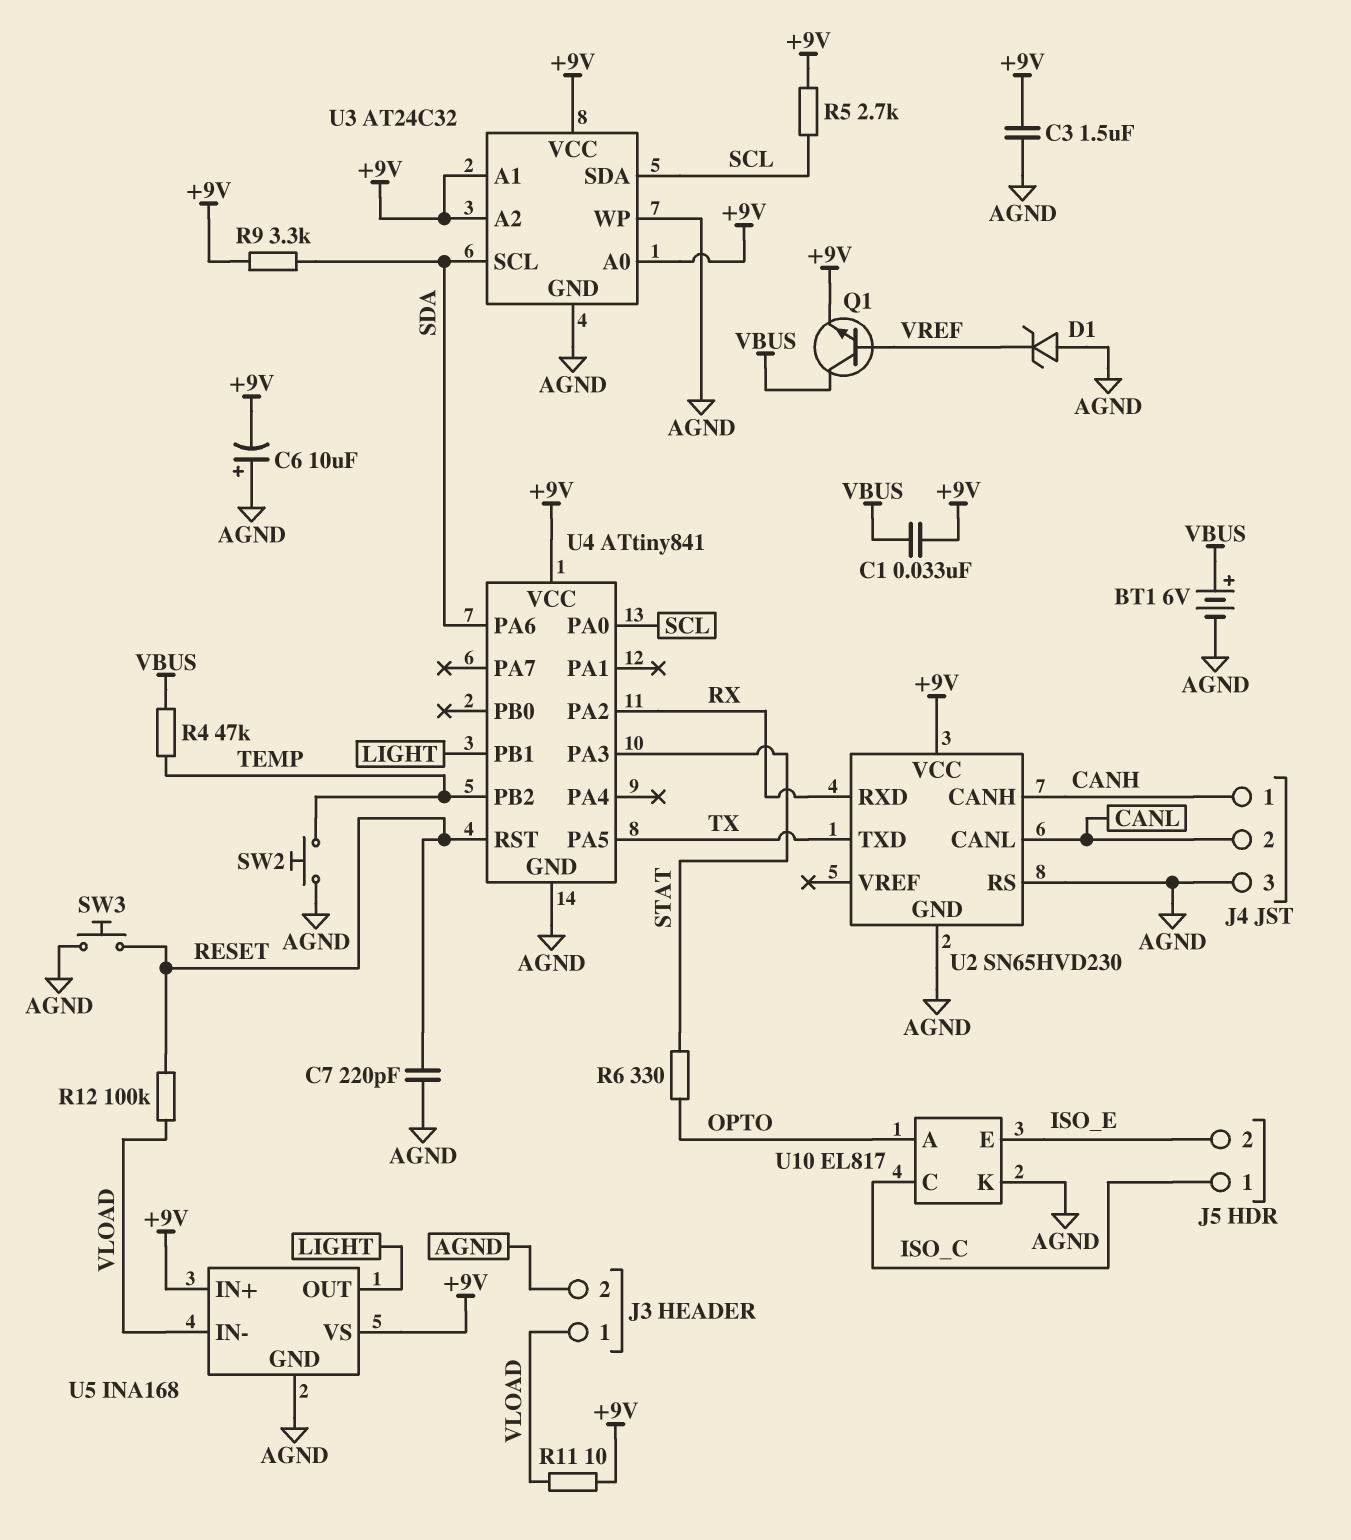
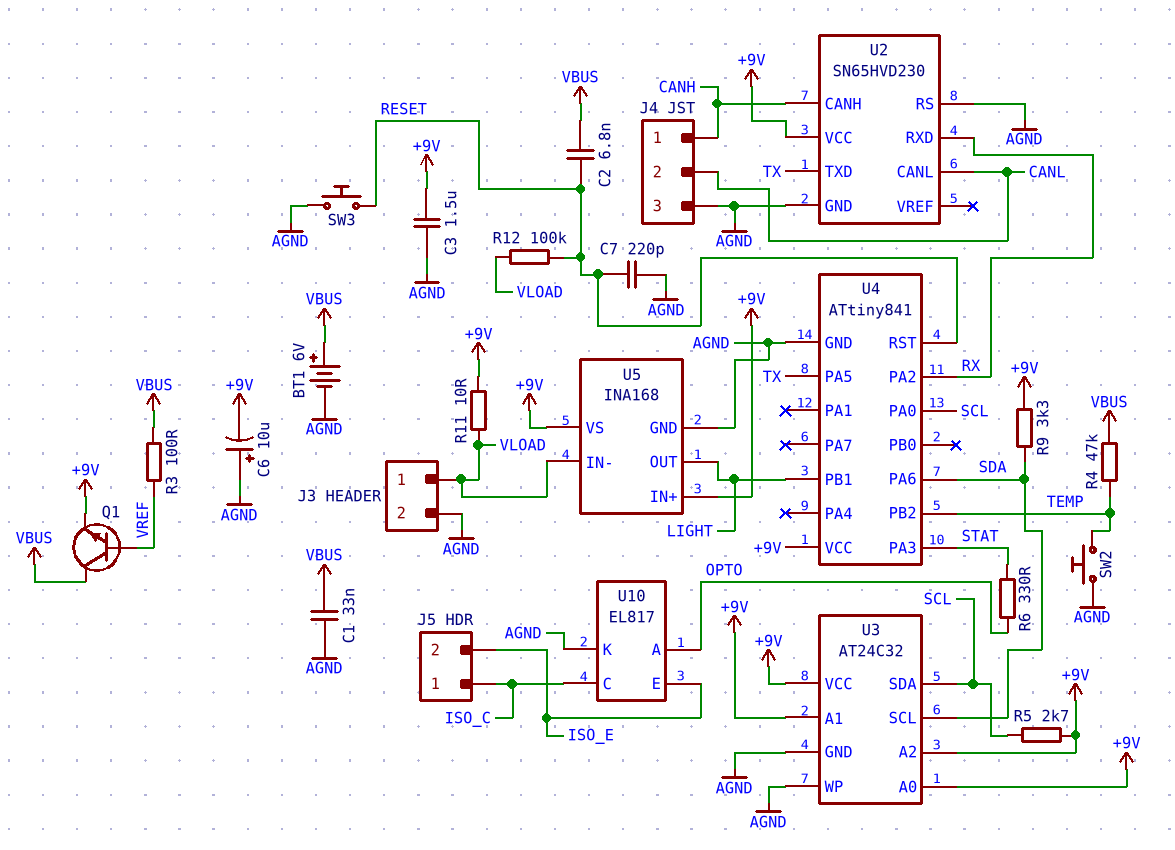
C1: 33nF (+9V, VBUS) -> 33nF (AGND, VBUS)
C2: none -> 6.8nF (RESET, VBUS)
D1: zener (A AGND, K VREF) -> none
R3: none -> 100 (VBUS, VREF)

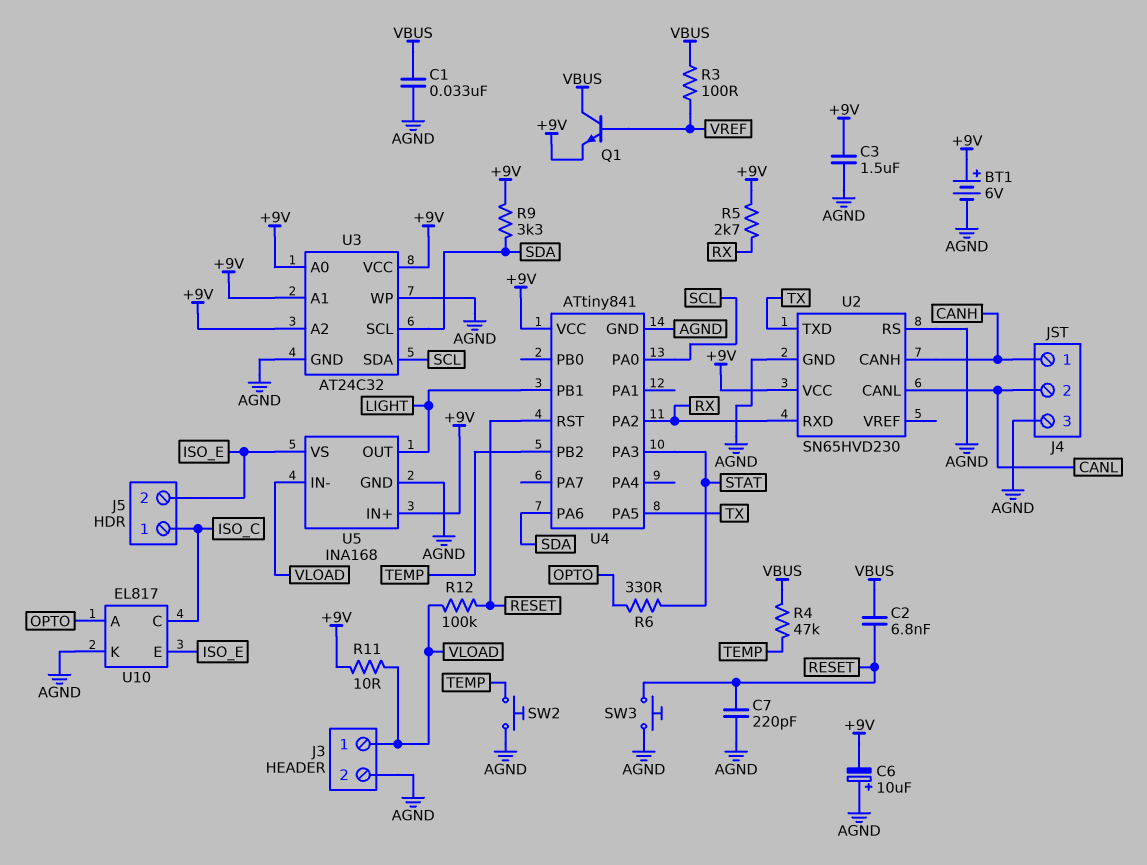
BT1: 6V (plus VBUS, minus AGND) -> 6V (plus +9V, minus AGND)
R5: 2.7k (+9V, SCL) -> 2.7k (+9V, RX)
U5 pin VS: +9V -> ISO_E

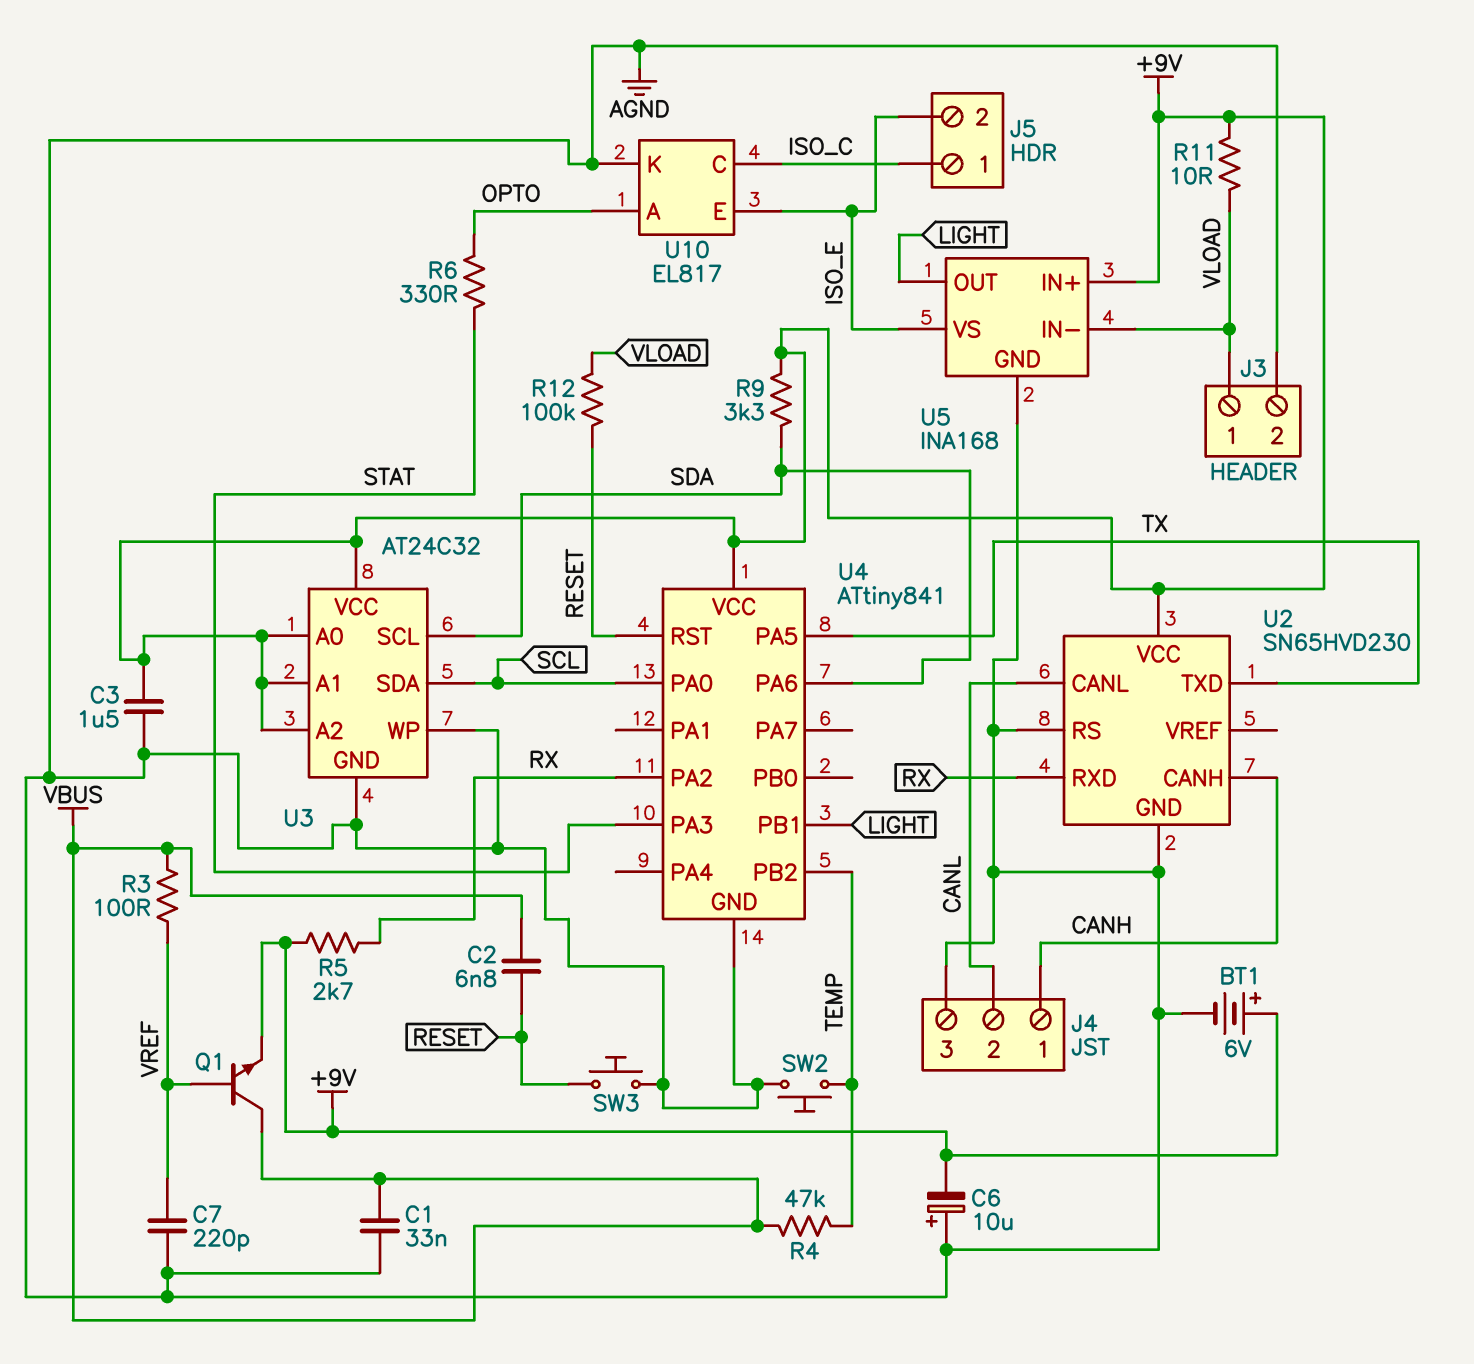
C7: 220pF (AGND, RESET) -> 220pF (AGND, VREF)

